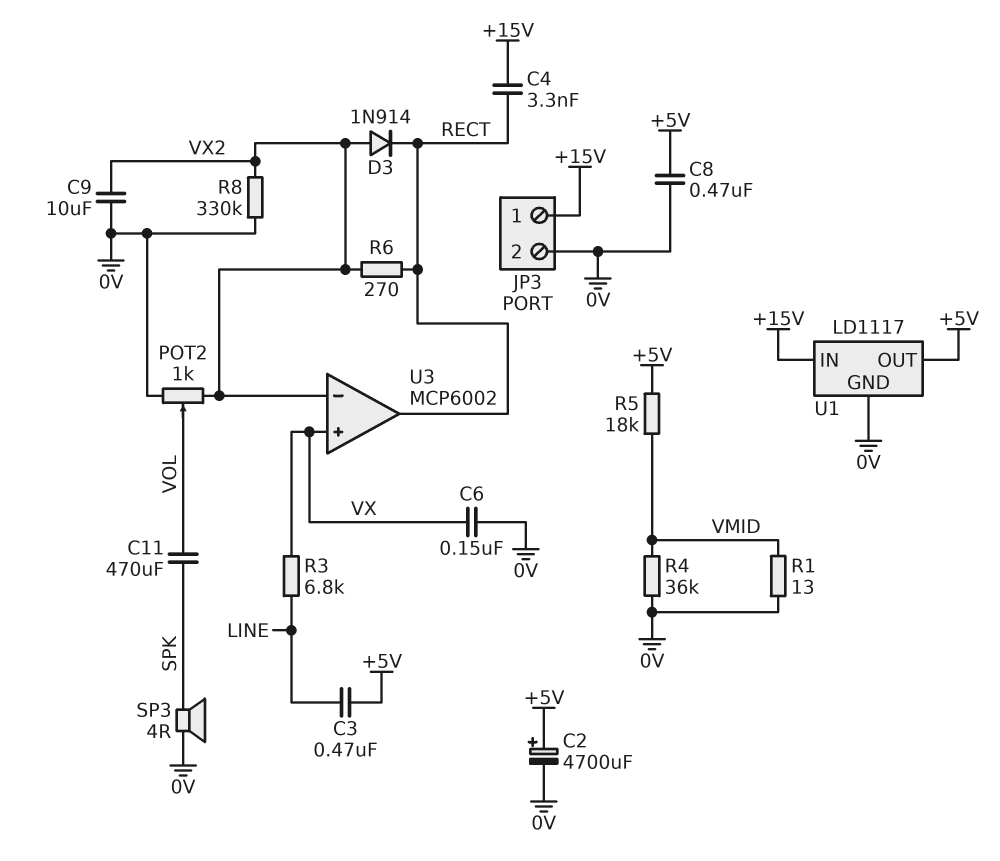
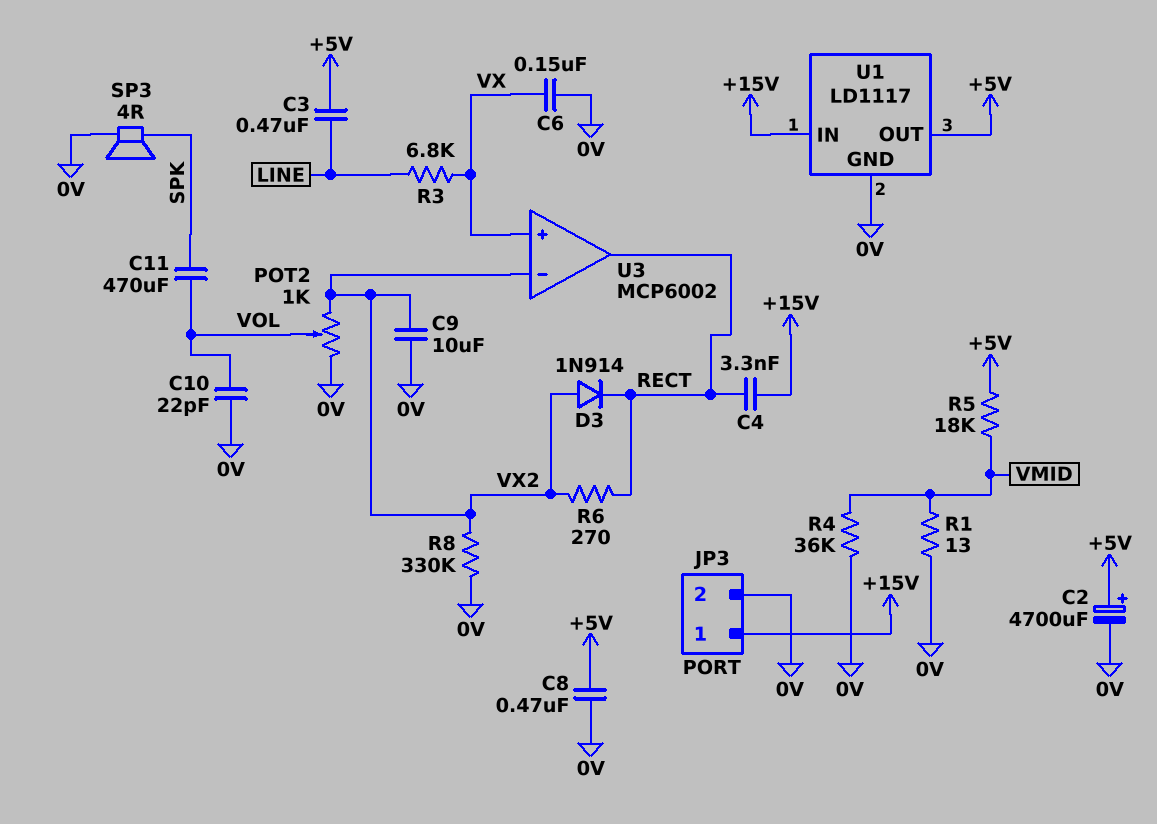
C10: none -> 22pF (0V, VOL)

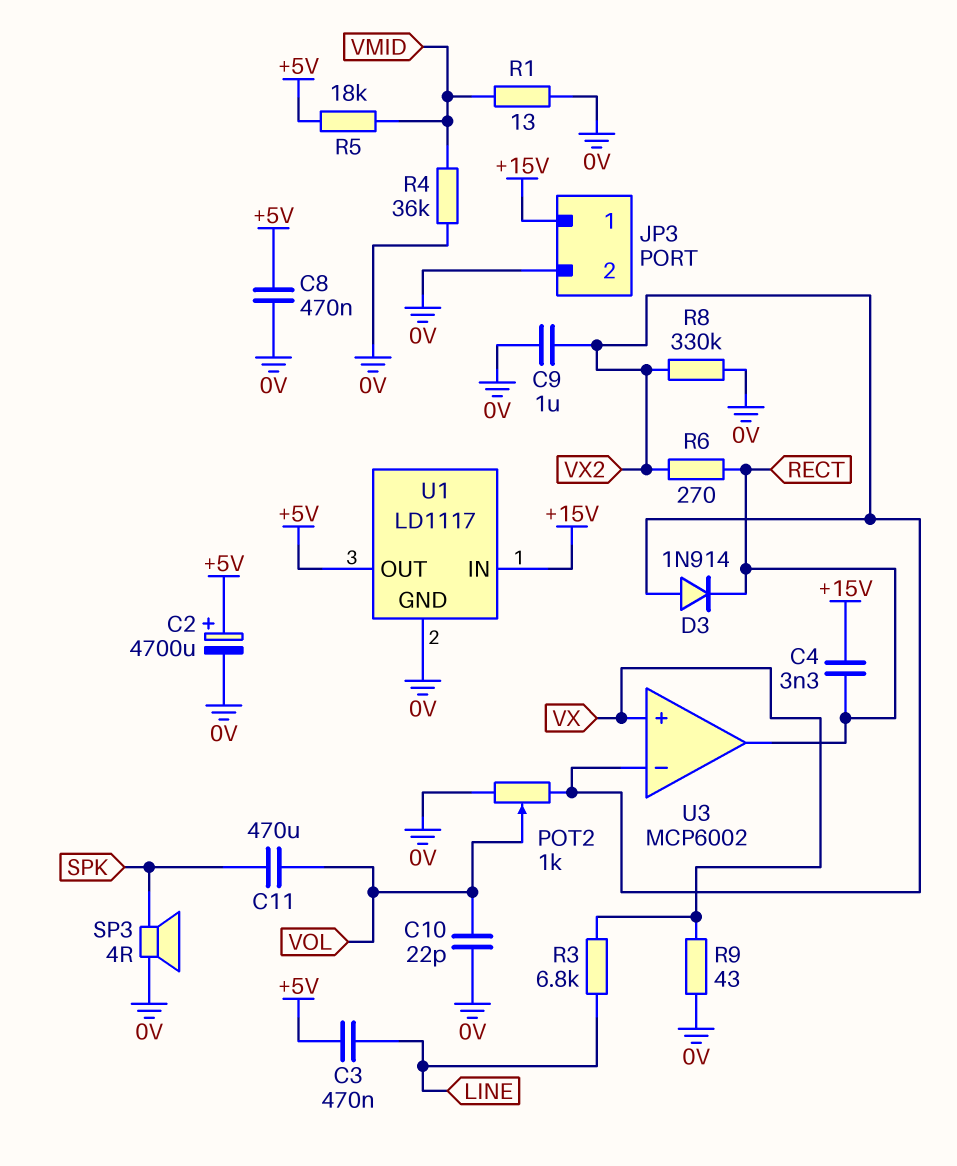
C6: 150nF (0V, VX) -> none
C9: 10uF (0V, VX2) -> 1uF (0V, VX2)
R9: none -> 43 (0V, VX)

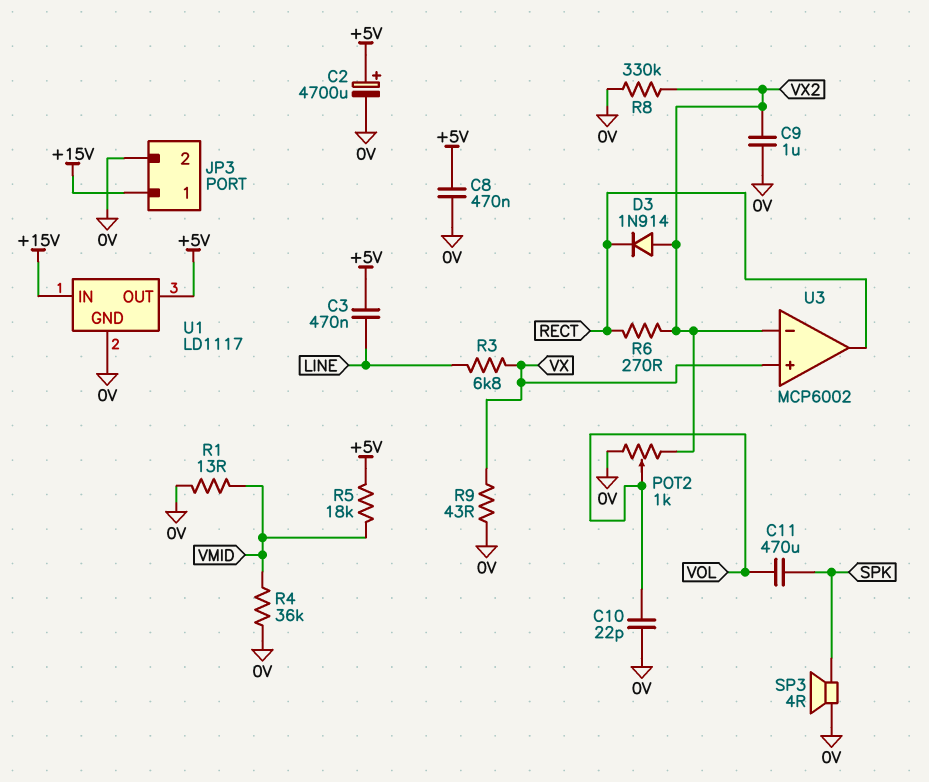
C4: 3.3nF (+15V, RECT) -> none

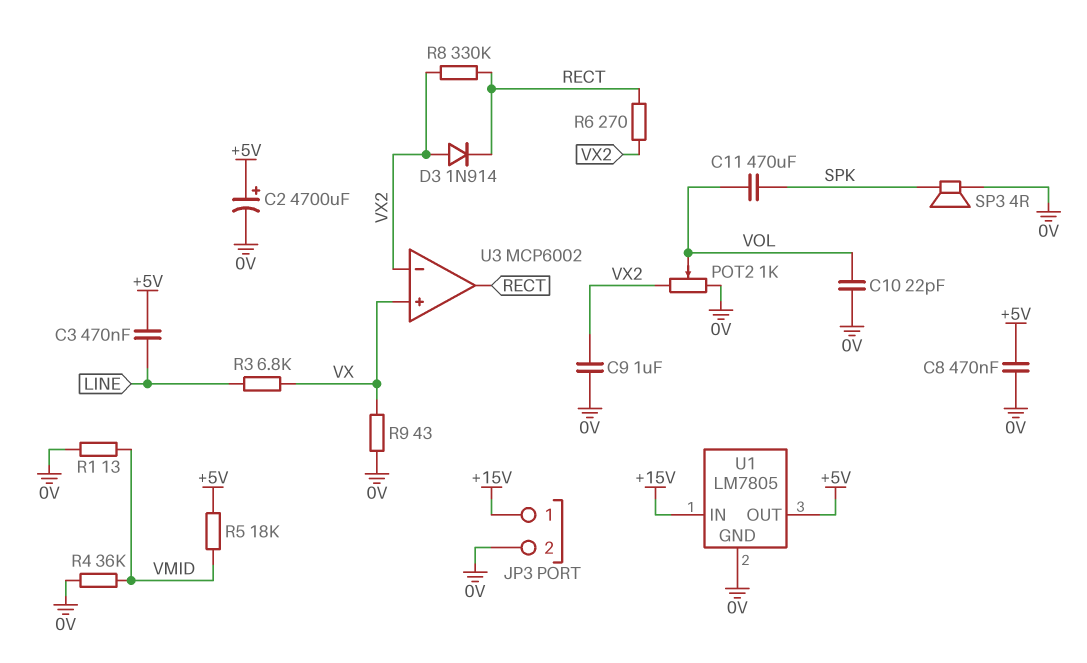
R8: 330k (0V, VX2) -> 330k (RECT, VX2)
U1: LD1117 -> LM7805

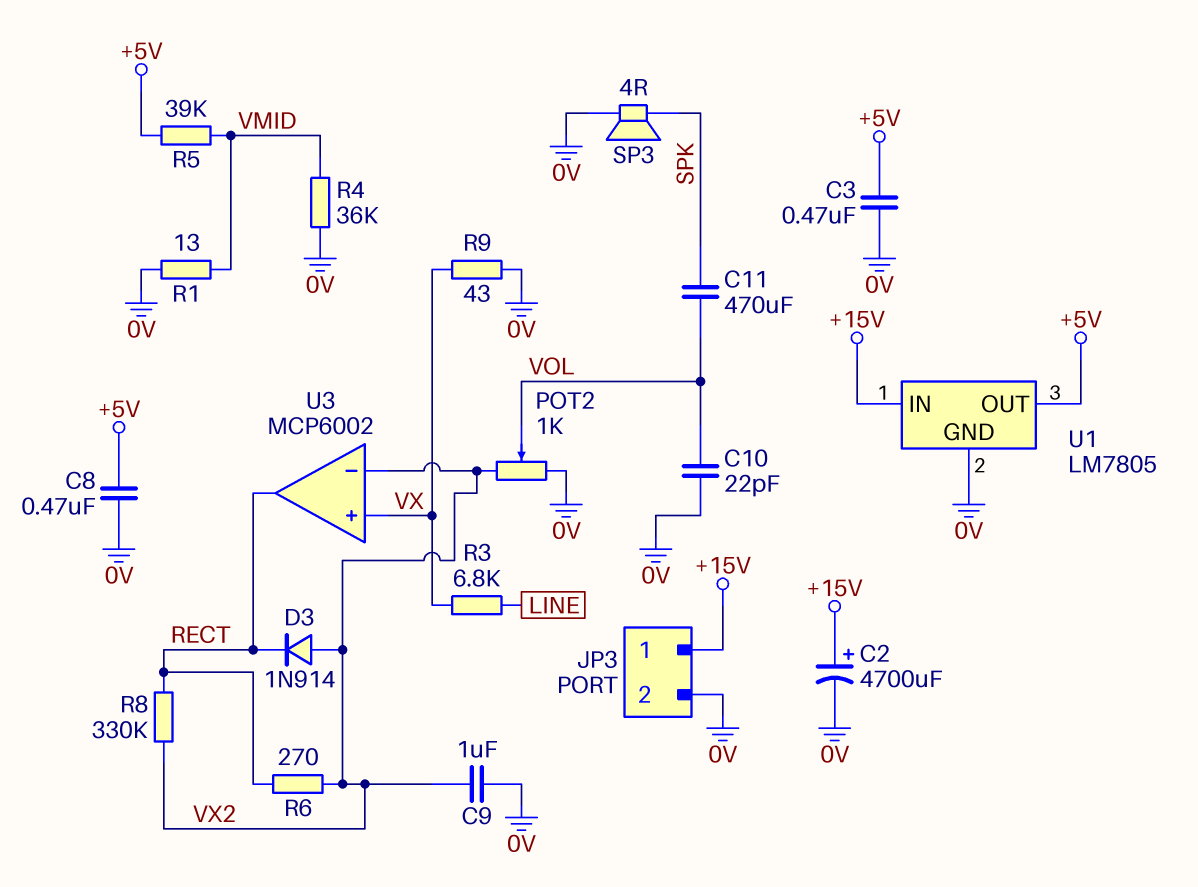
C2: 4700uF (plus +5V, minus 0V) -> 4700uF (plus +15V, minus 0V)
C3: 470nF (+5V, LINE) -> 470nF (+5V, 0V)
R5: 18k (+5V, VMID) -> 39k (+5V, VMID)

